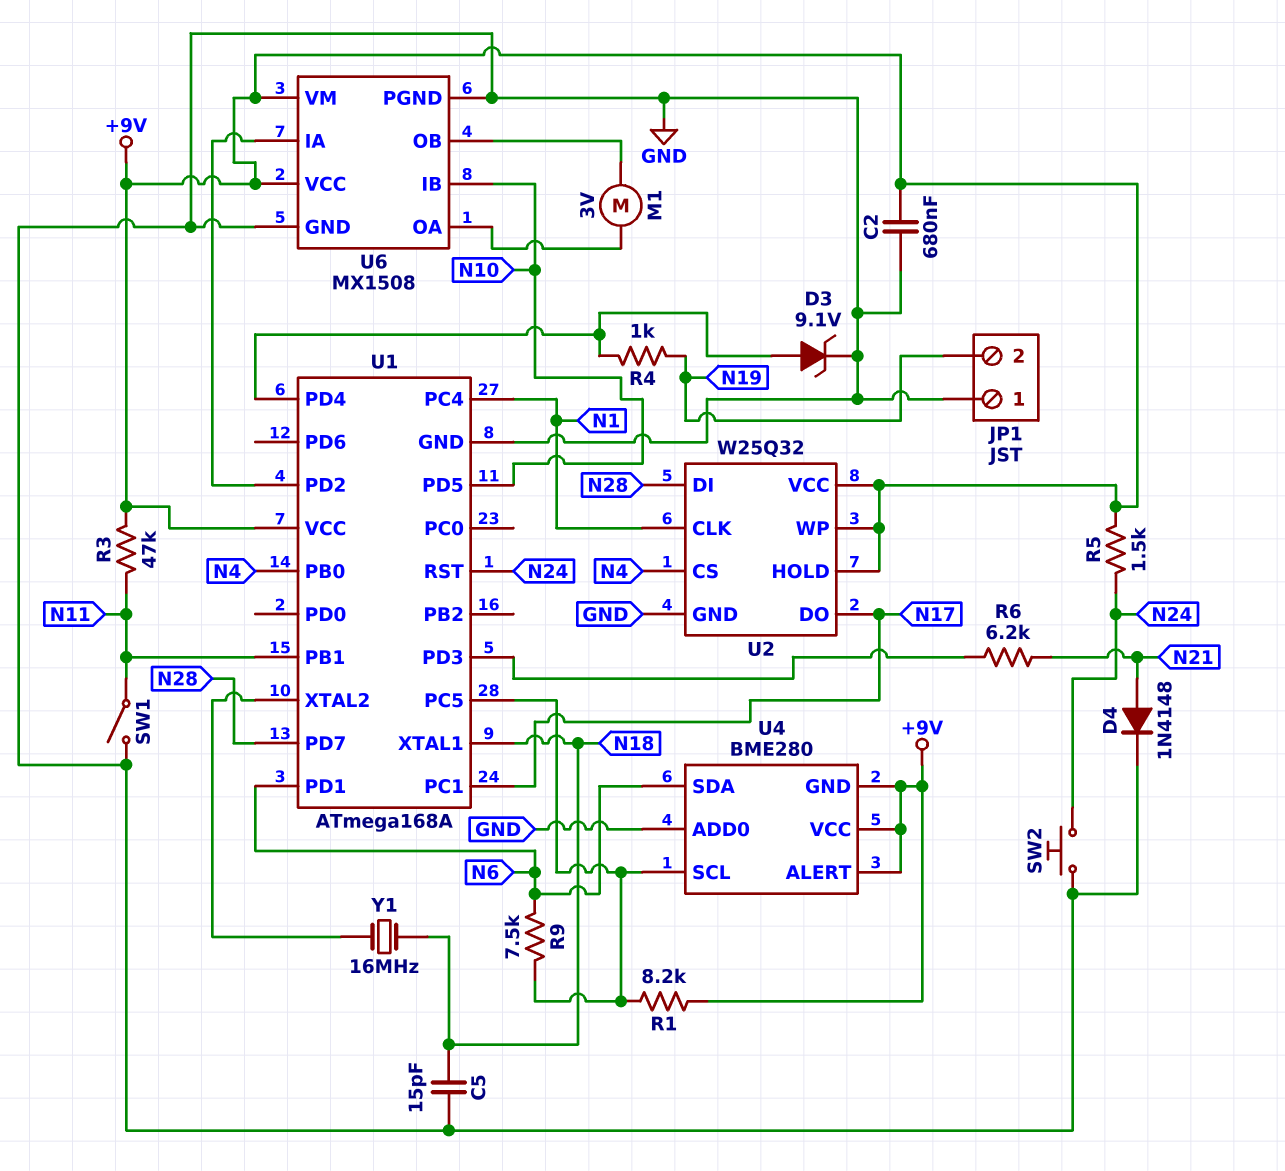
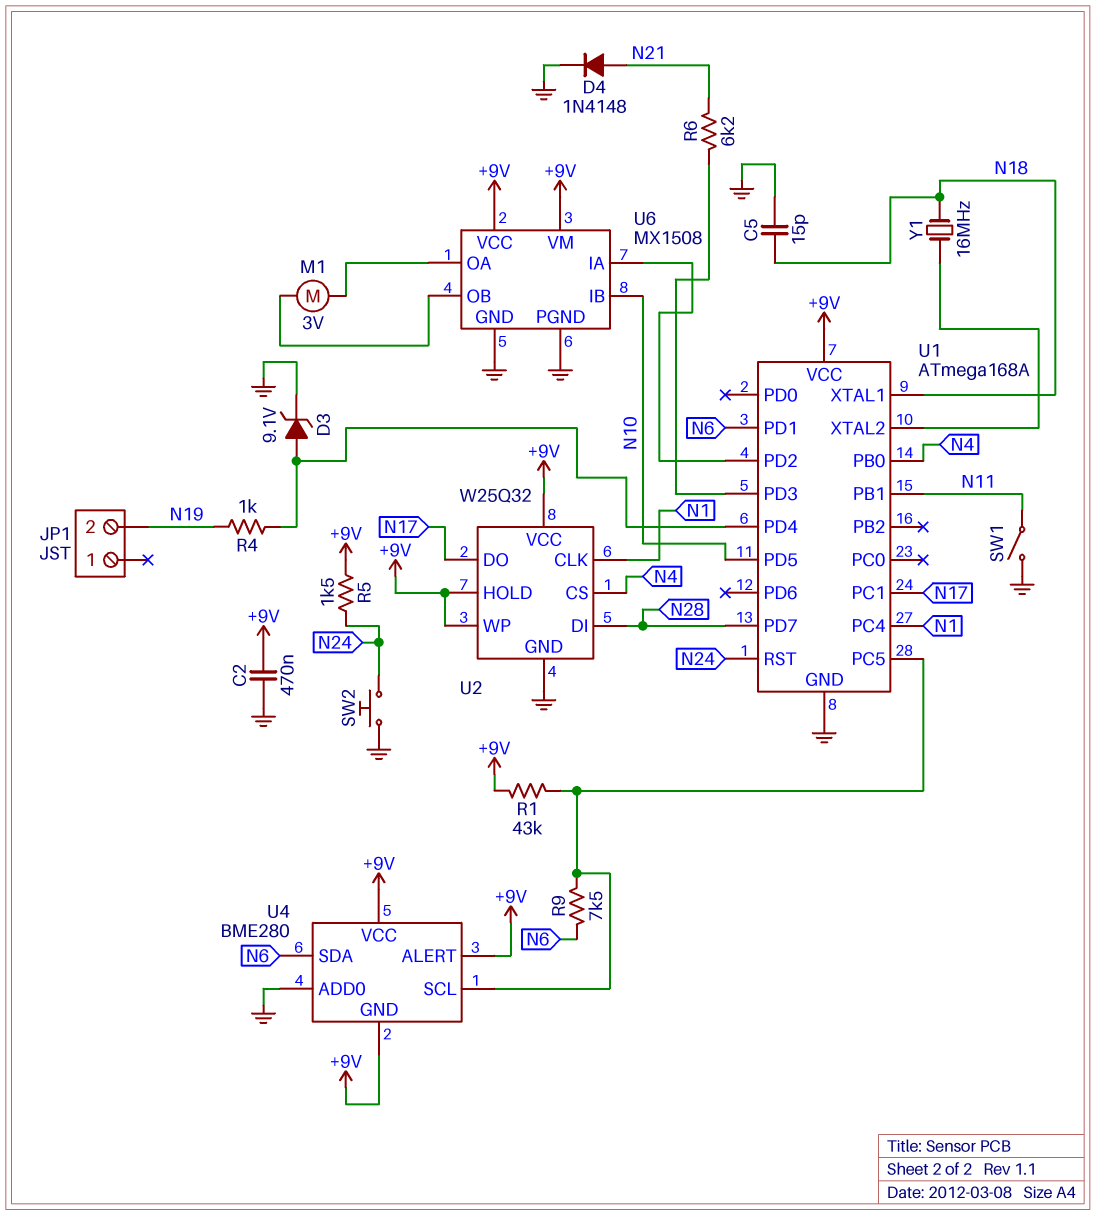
C2: 680nF (+9V, GND) -> 470nF (+9V, GND)
JP1 pin 1: GND -> none
R1: 8.2k (+9V, U1/PC5) -> 43k (+9V, U1/PC5)
R3: 47k (+9V, N11) -> none

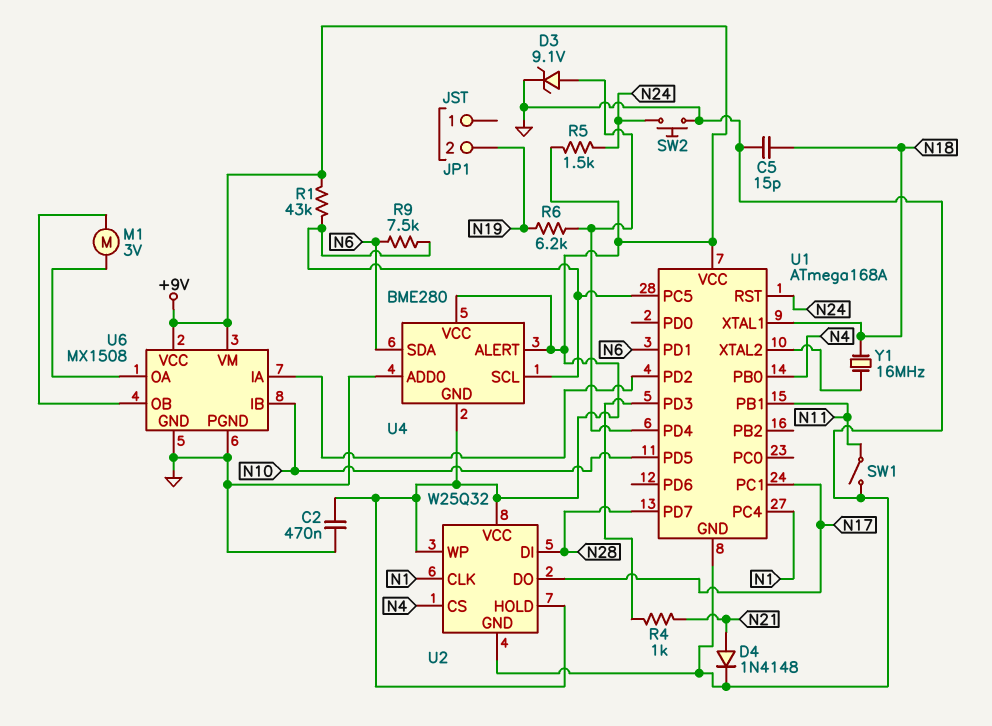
R4: 1k (N19, U1/PD4) -> 1k (N21, U1/PD3)
R6: 6.2k (N21, U1/PD3) -> 6.2k (N19, U1/PD4)

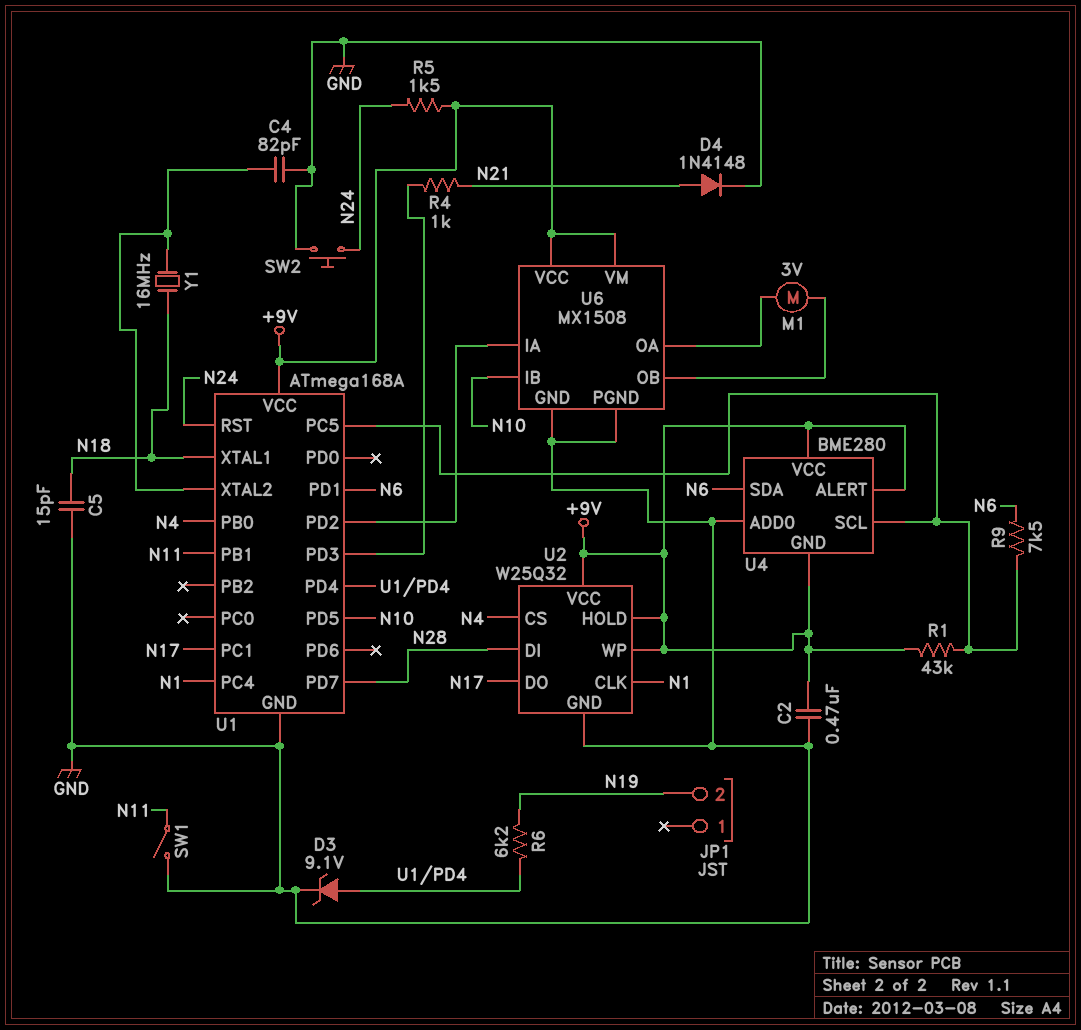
C4: none -> 82pF (GND, U1/XTAL2)

